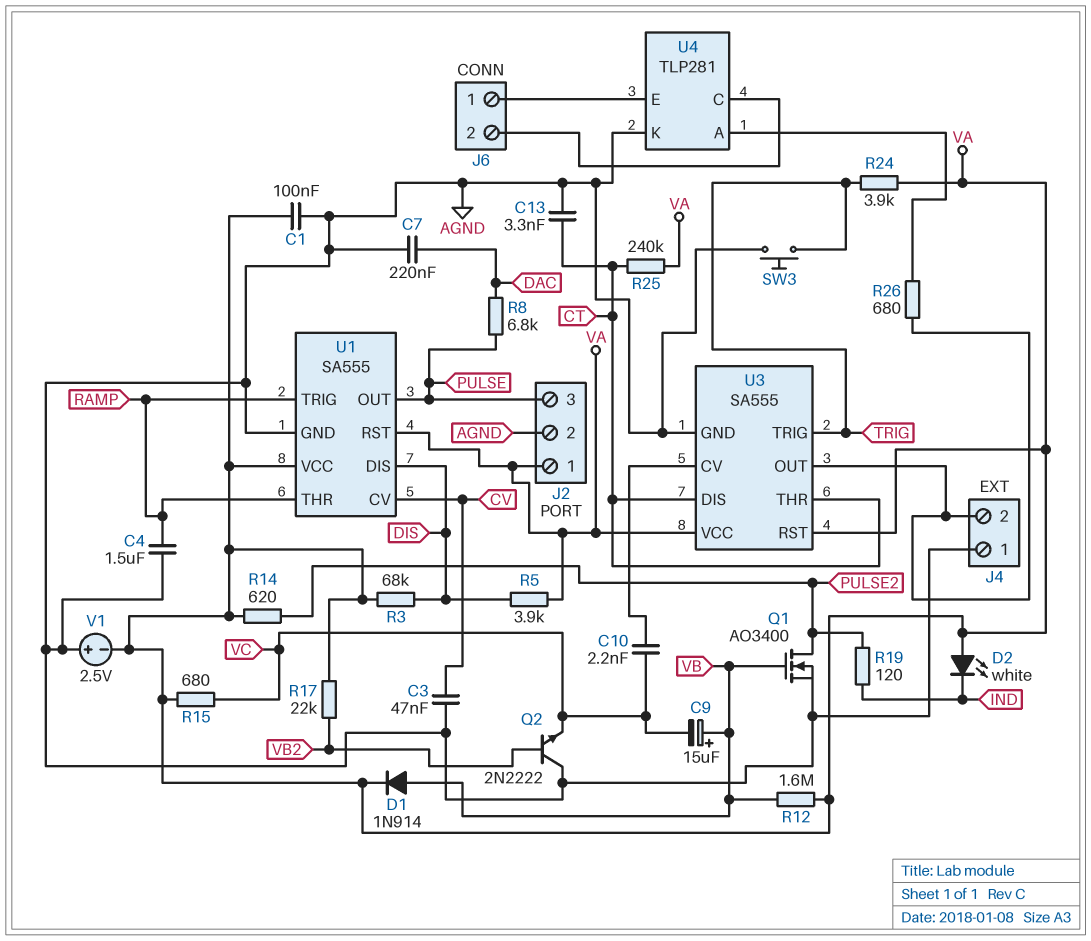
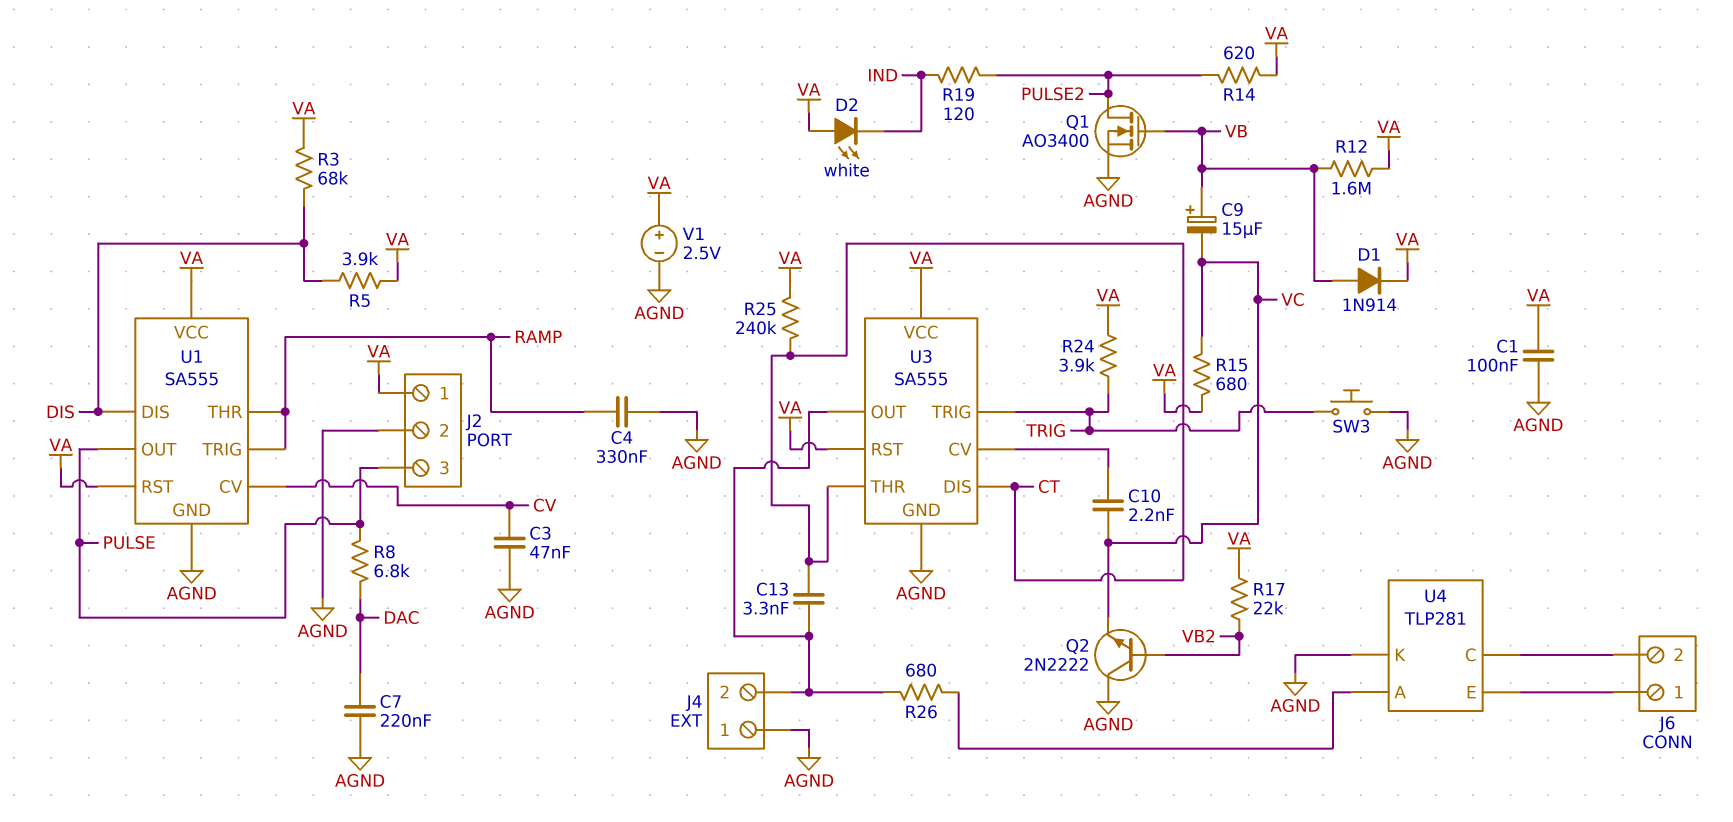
C4: 1.5uF (AGND, RAMP) -> 330nF (AGND, RAMP)
C13: 3.3nF (AGND, CT) -> 3.3nF (CT, J4/2)
V1: 2.5V (plus AGND, minus VA) -> 2.5V (plus VA, minus AGND)

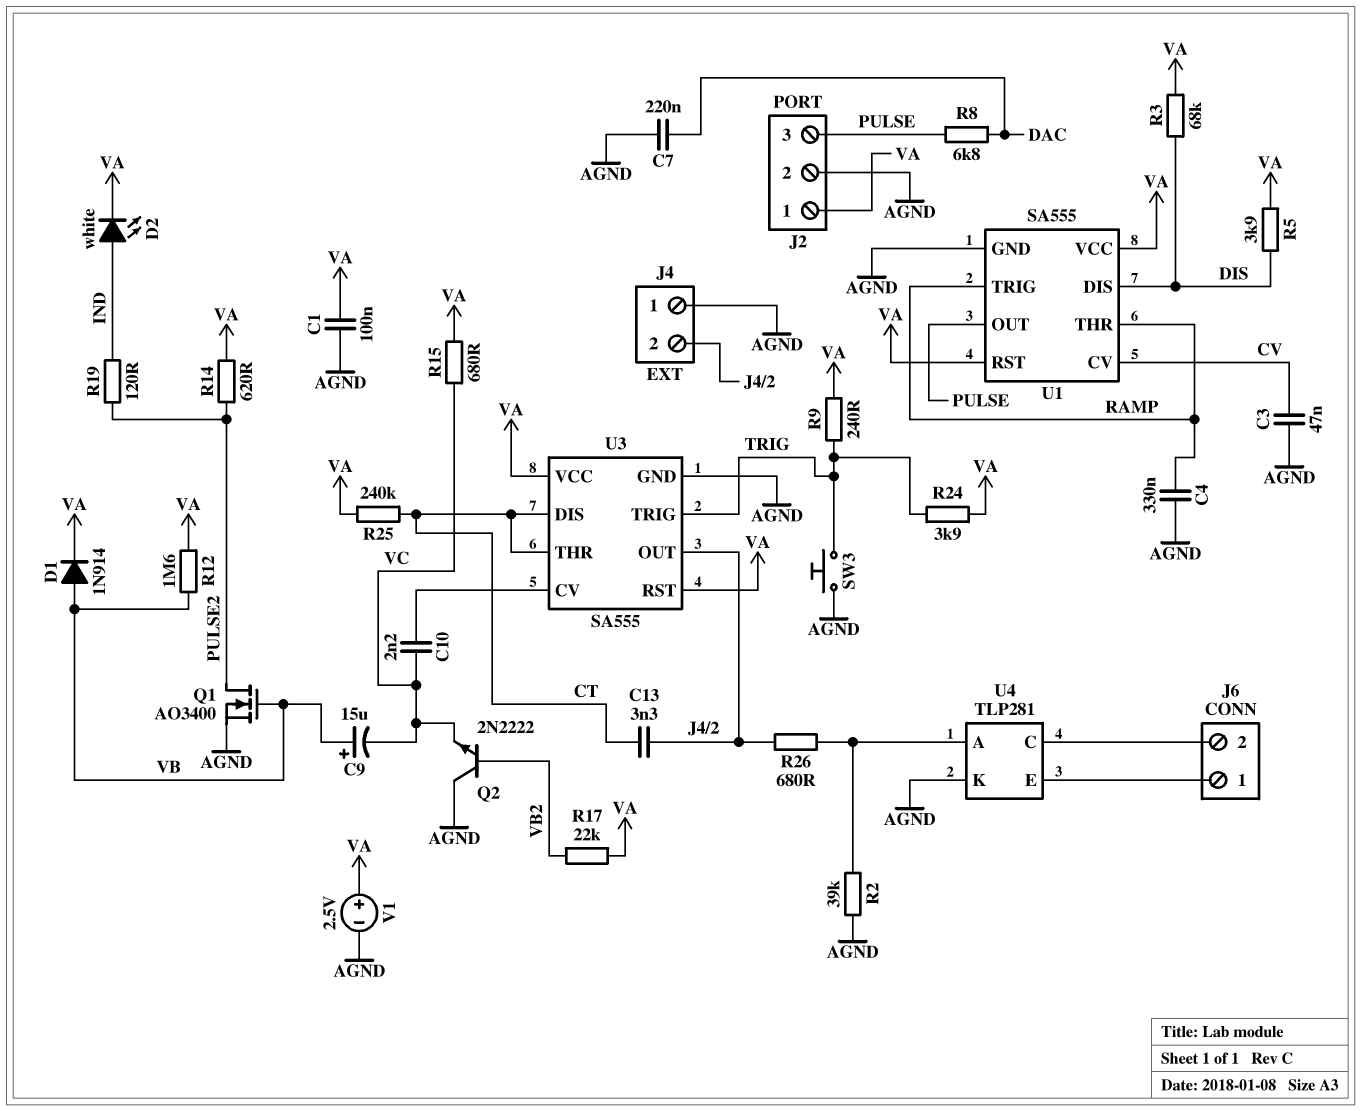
D2: LED white (A VA, K IND) -> LED white (A IND, K VA)
R2: none -> 39k (AGND, U4/A)
R9: none -> 240 (TRIG, VA)

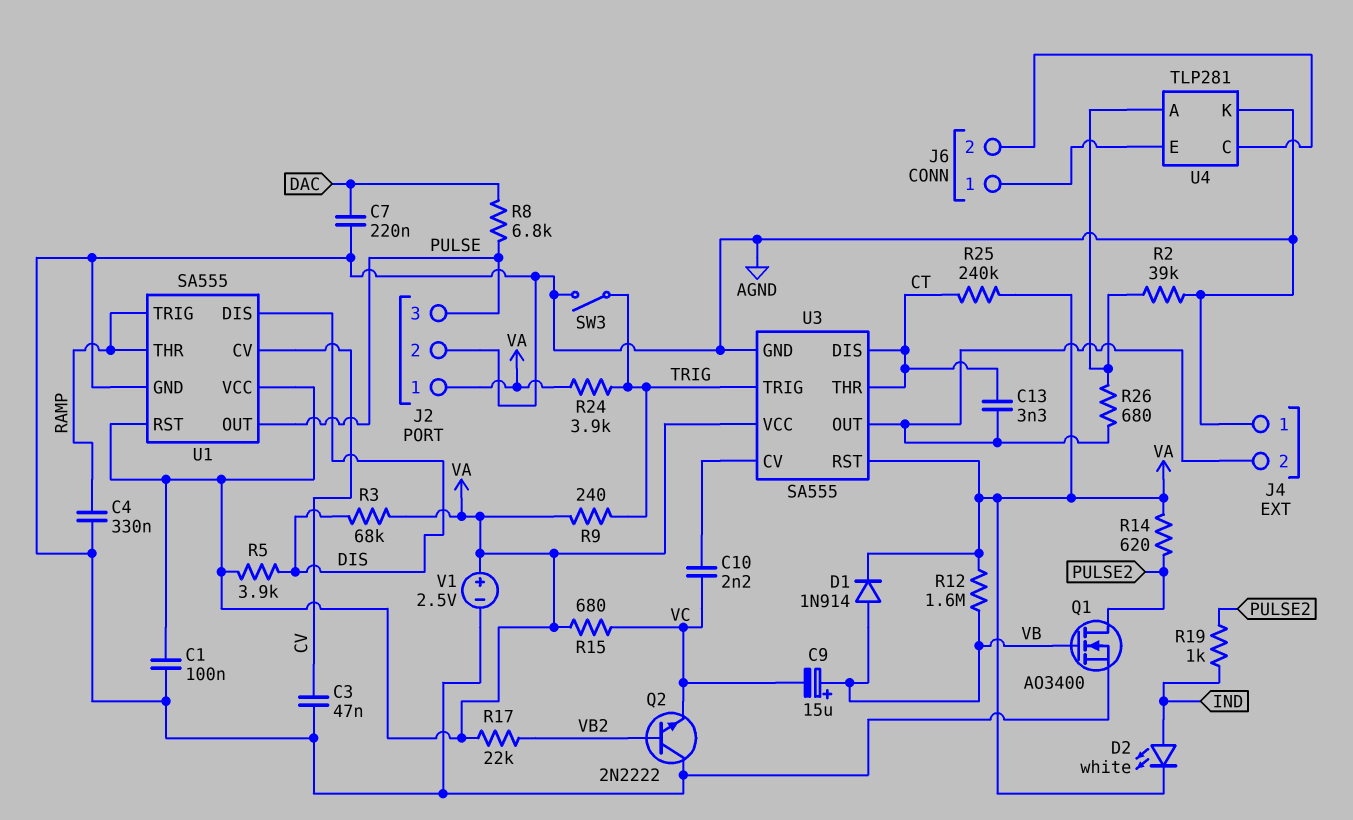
R19: 120 (IND, PULSE2) -> 1k (IND, PULSE2)
SW3: button (AGND, TRIG) -> switch (AGND, TRIG)

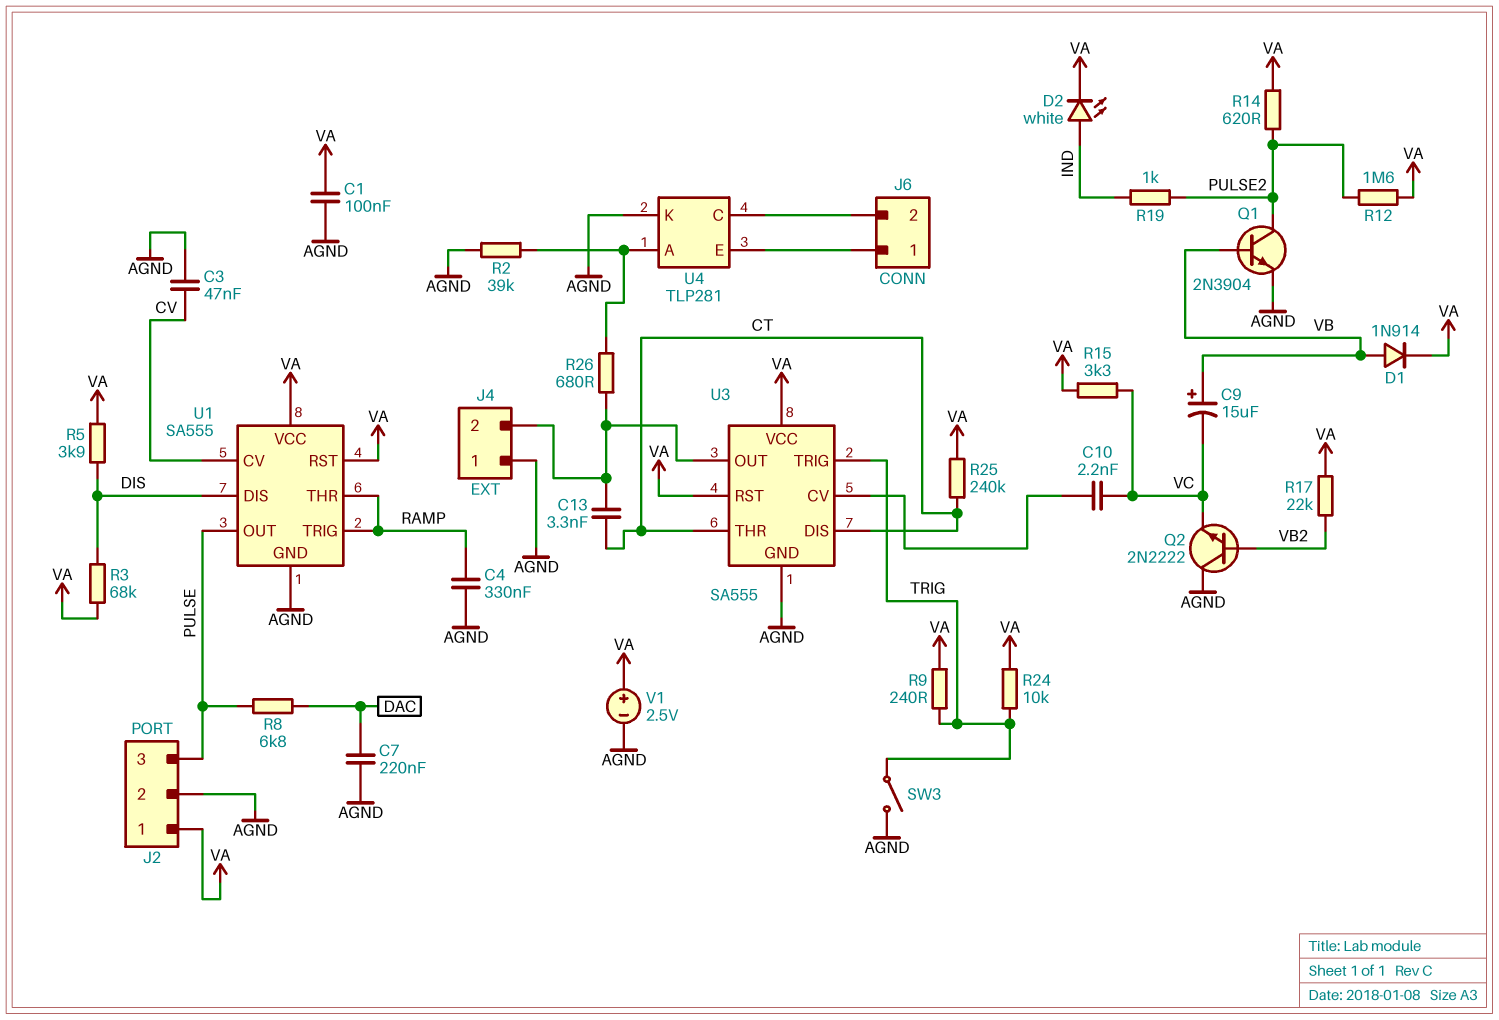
Q1: NMOS AO3400 (G VB, D PULSE2, S AGND) -> NPN 2N3904 (B VB, C PULSE2, E AGND)
R12: 1.6M (VA, VB) -> 1.6M (PULSE2, VA)
R15: 680 (VA, VC) -> 3.3k (VA, VC)
R24: 3.9k (TRIG, VA) -> 10k (TRIG, VA)

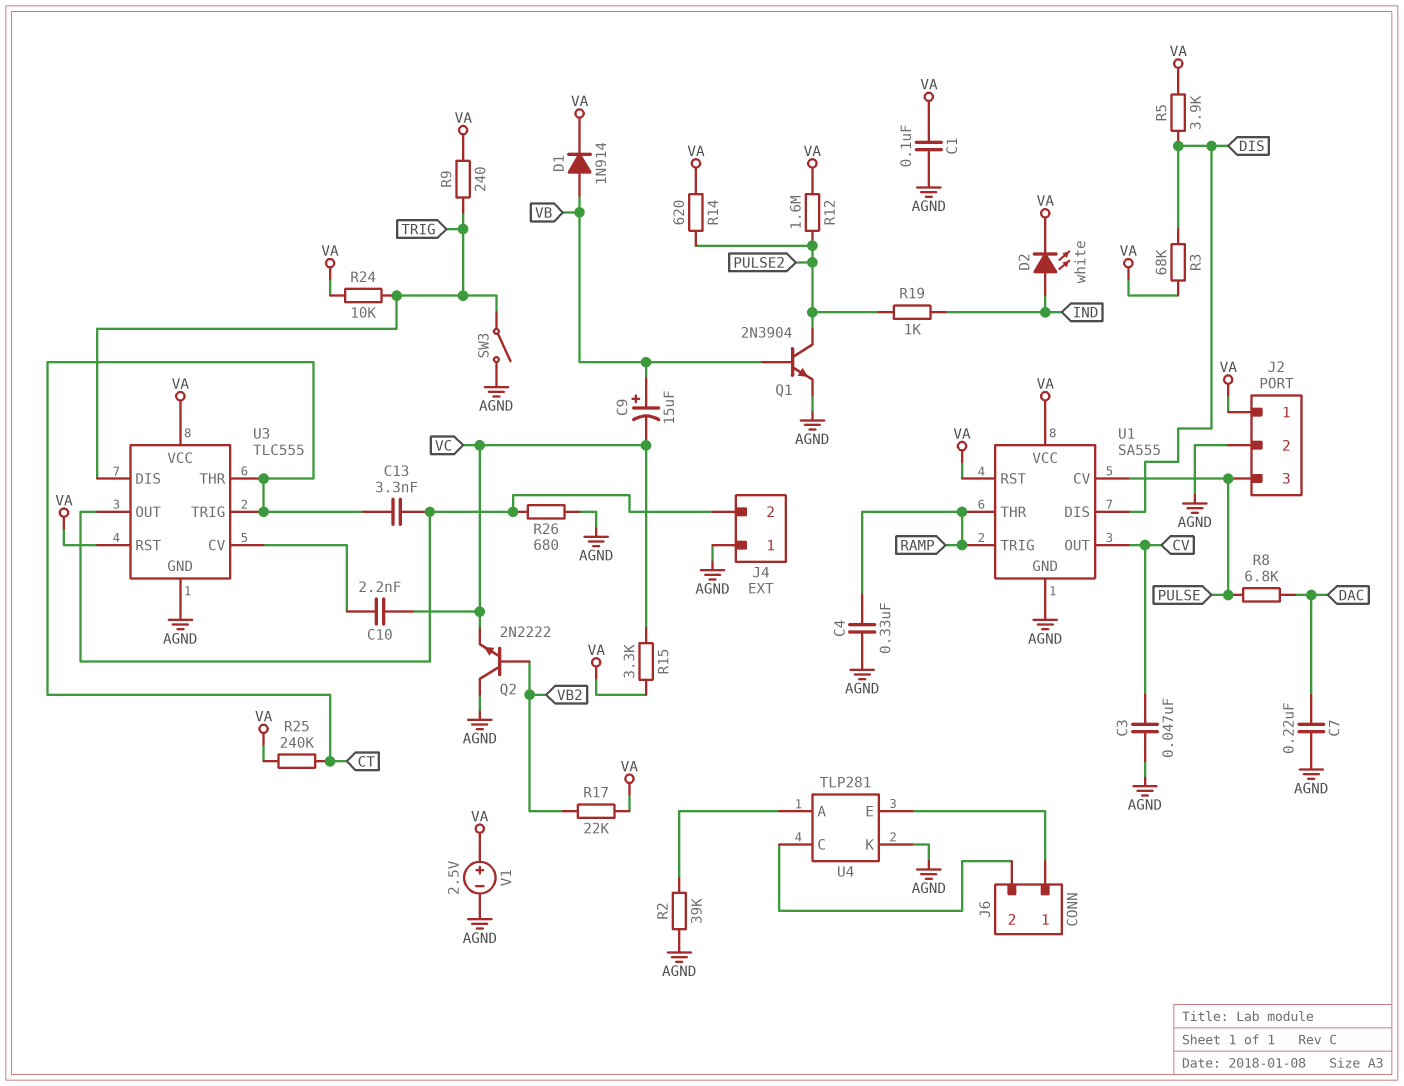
R26: 680 (J4/2, U4/A) -> 680 (AGND, J4/2)
U1 pin CV: CV -> PULSE
U1 pin OUT: PULSE -> CV
U3: SA555 -> TLC555
U3 pin DIS: CT -> TRIG
U3 pin TRIG: TRIG -> CT

